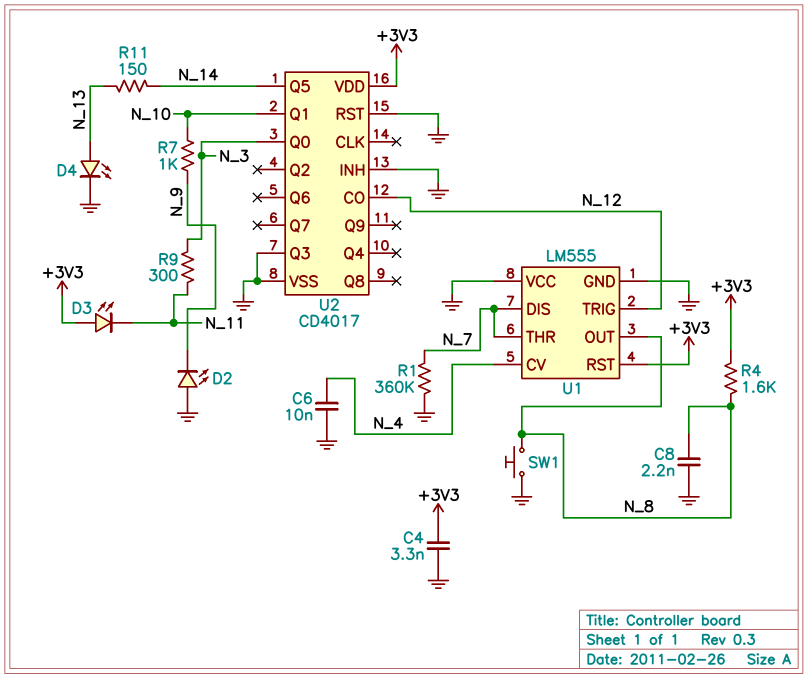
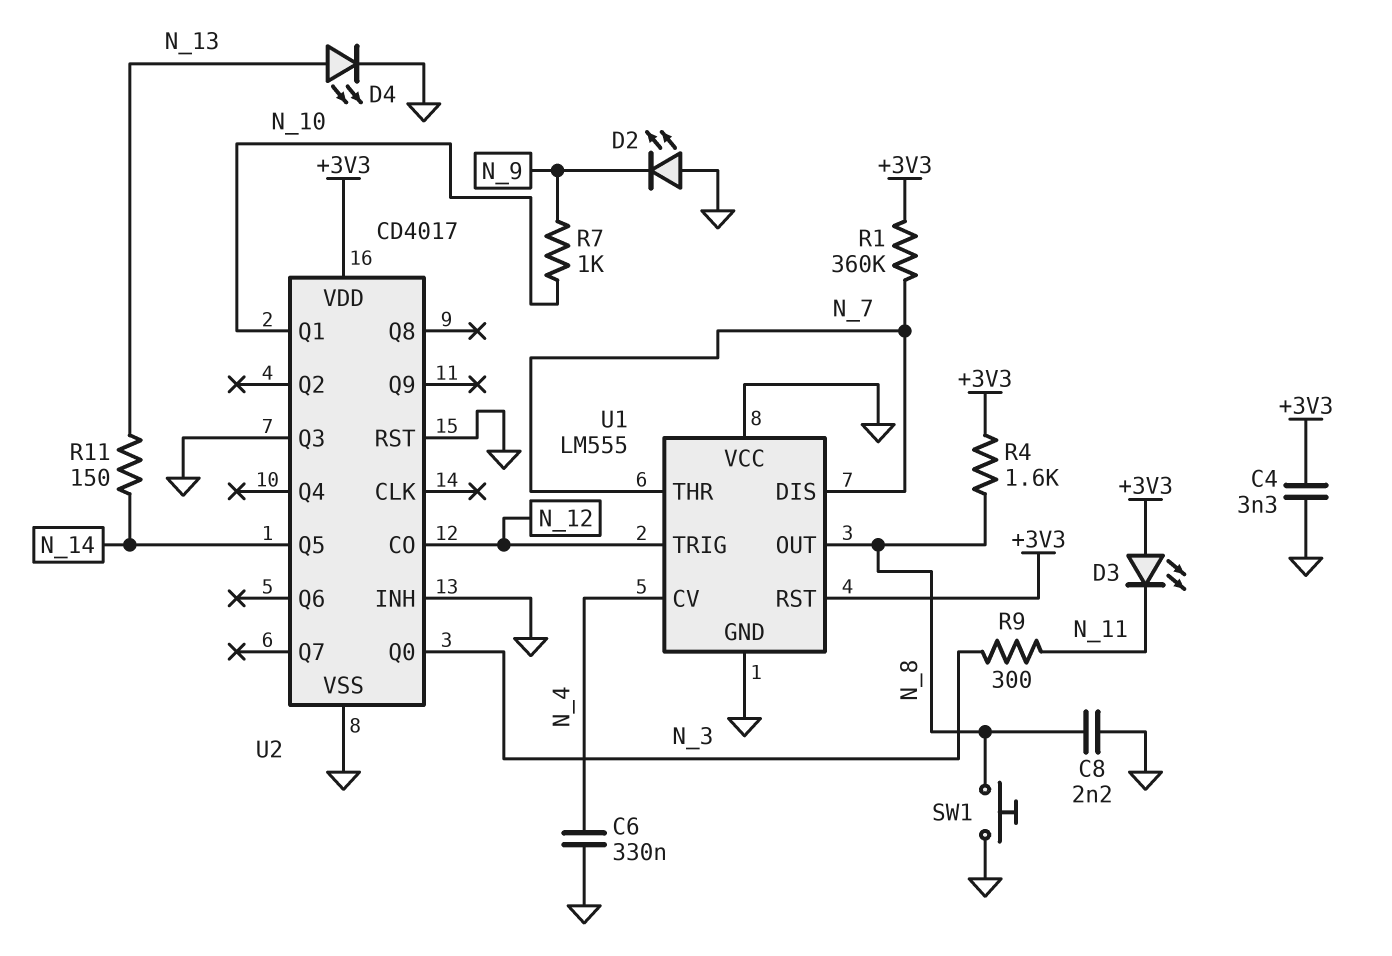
C6: 10nF (GND, N_4) -> 330nF (GND, N_4)
R1: 360k (GND, N_7) -> 360k (+3V3, N_7)

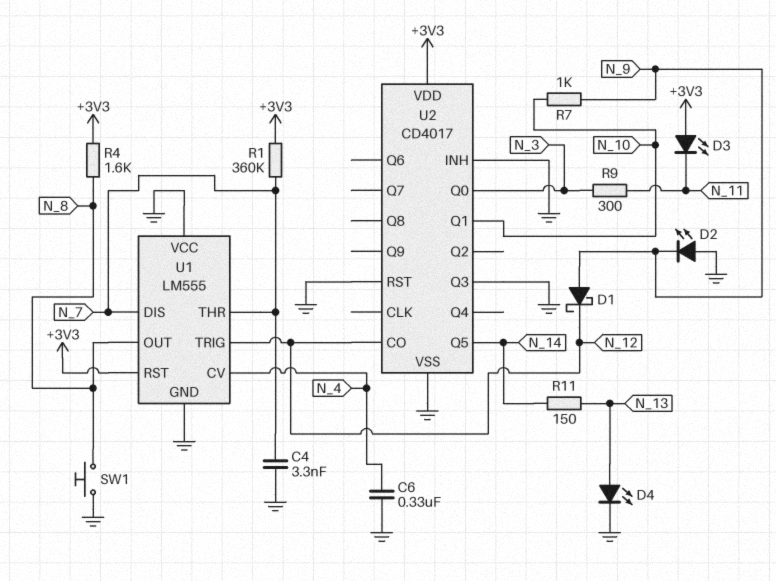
C4: 3.3nF (+3V3, GND) -> 3.3nF (GND, N_7)
C8: 2.2nF (GND, N_8) -> none
D1: none -> schottky (A N_9, K N_12)

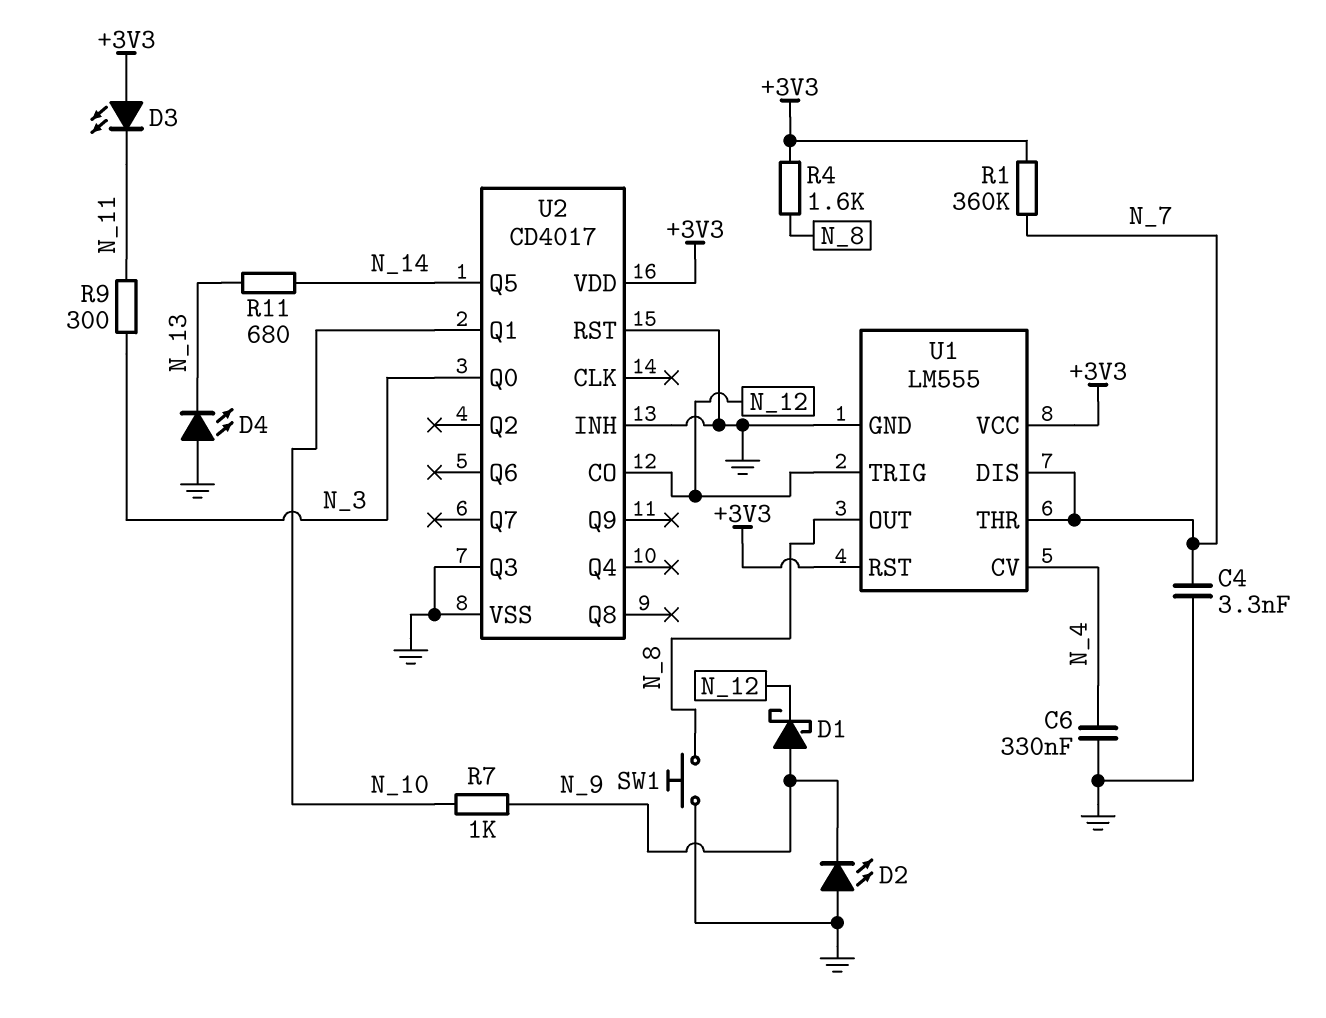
D4: LED (A N_13, K GND) -> LED (A GND, K N_13)
R11: 150 (N_13, N_14) -> 680 (N_13, N_14)
U1 pin VCC: GND -> +3V3

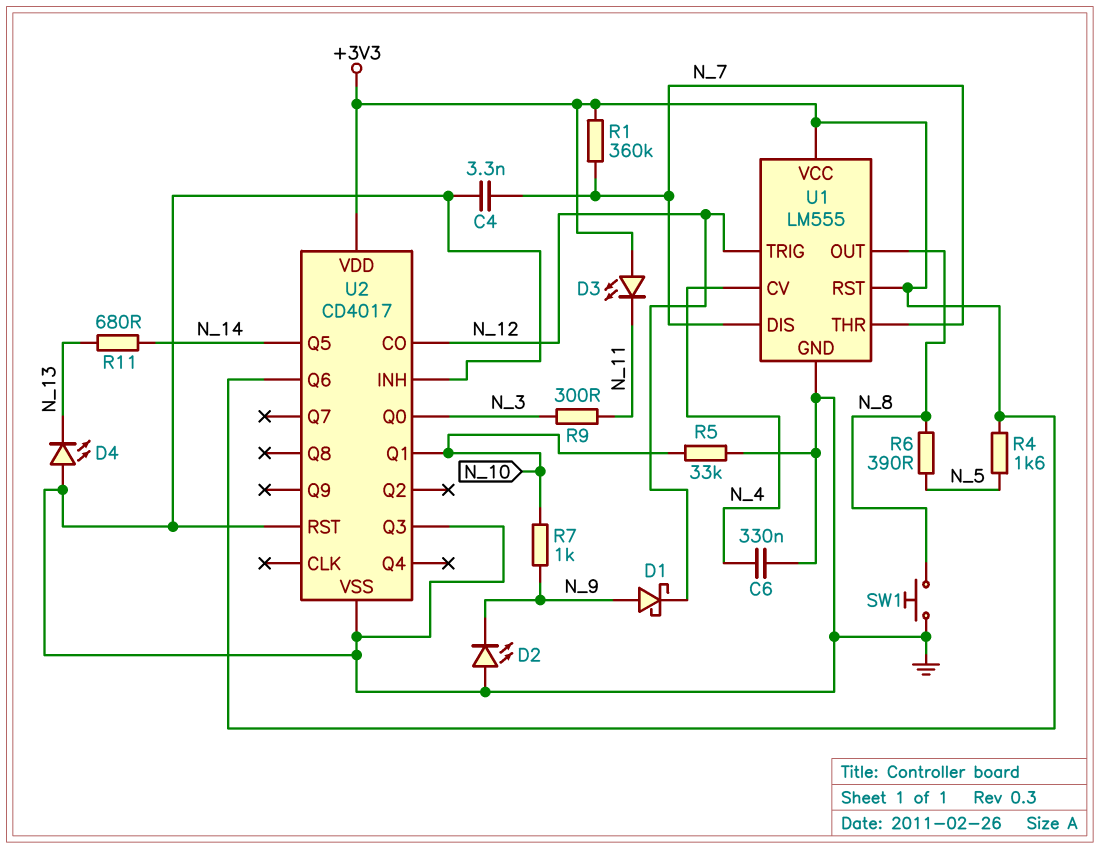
R4: 1.6k (+3V3, N_8) -> 1.6k (+3V3, N_5)
R5: none -> 33k (GND, N_10)
R6: none -> 390 (N_5, N_8)
U2 pin Q6: none -> +3V3

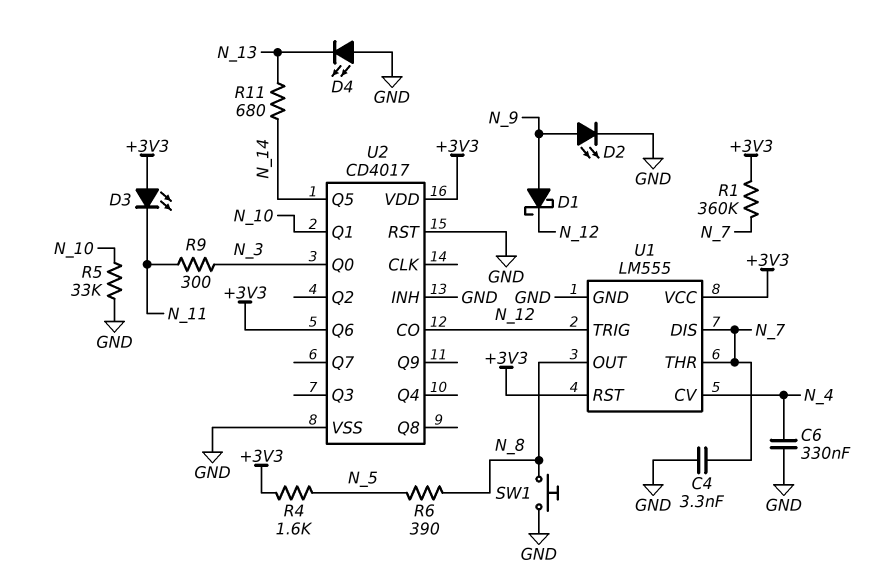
D2: LED (A GND, K N_9) -> LED (A N_9, K GND)
R7: 1k (N_9, N_10) -> none
U2 pin Q3: GND -> none

